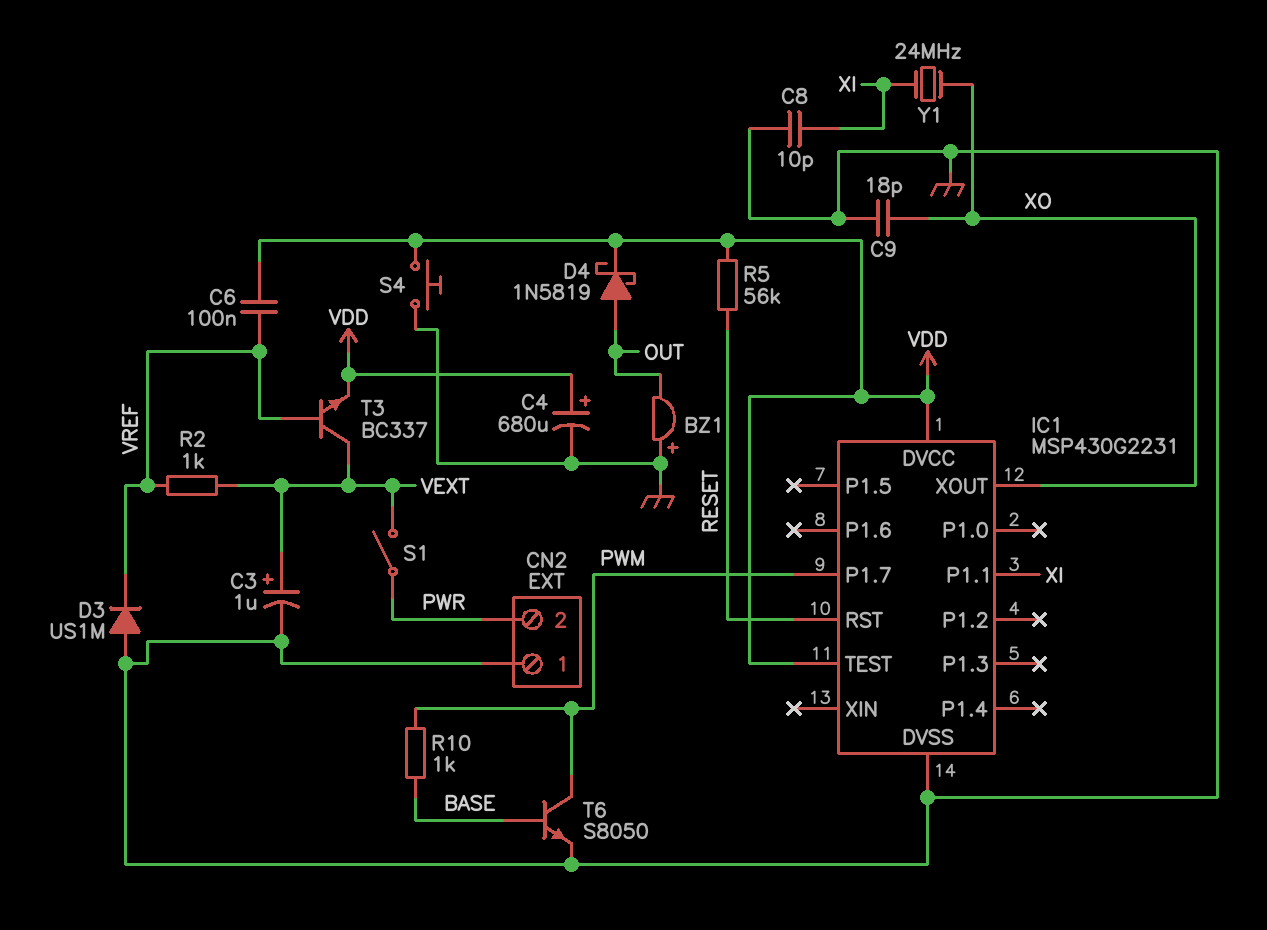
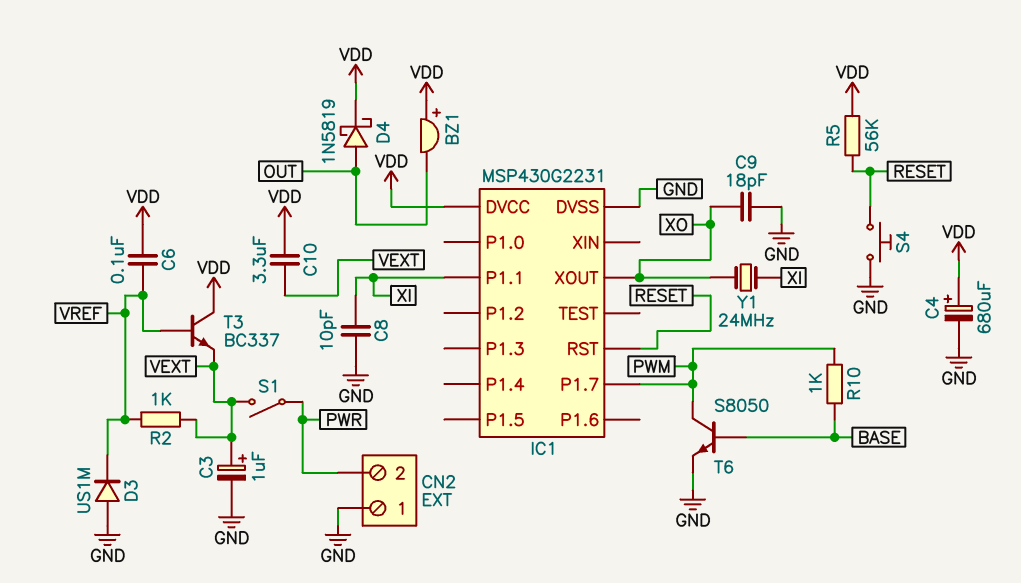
BZ1: buzzer (plus GND, minus OUT) -> buzzer (plus VDD, minus OUT)
C10: none -> 3.3uF (VDD, VEXT)
IC1 pin TEST: VDD -> none
S4: button (GND, VDD) -> button (GND, RESET)
T3: NPN BC337 (B VREF, C VEXT, E VDD) -> NPN BC337 (B VREF, C VDD, E VEXT)

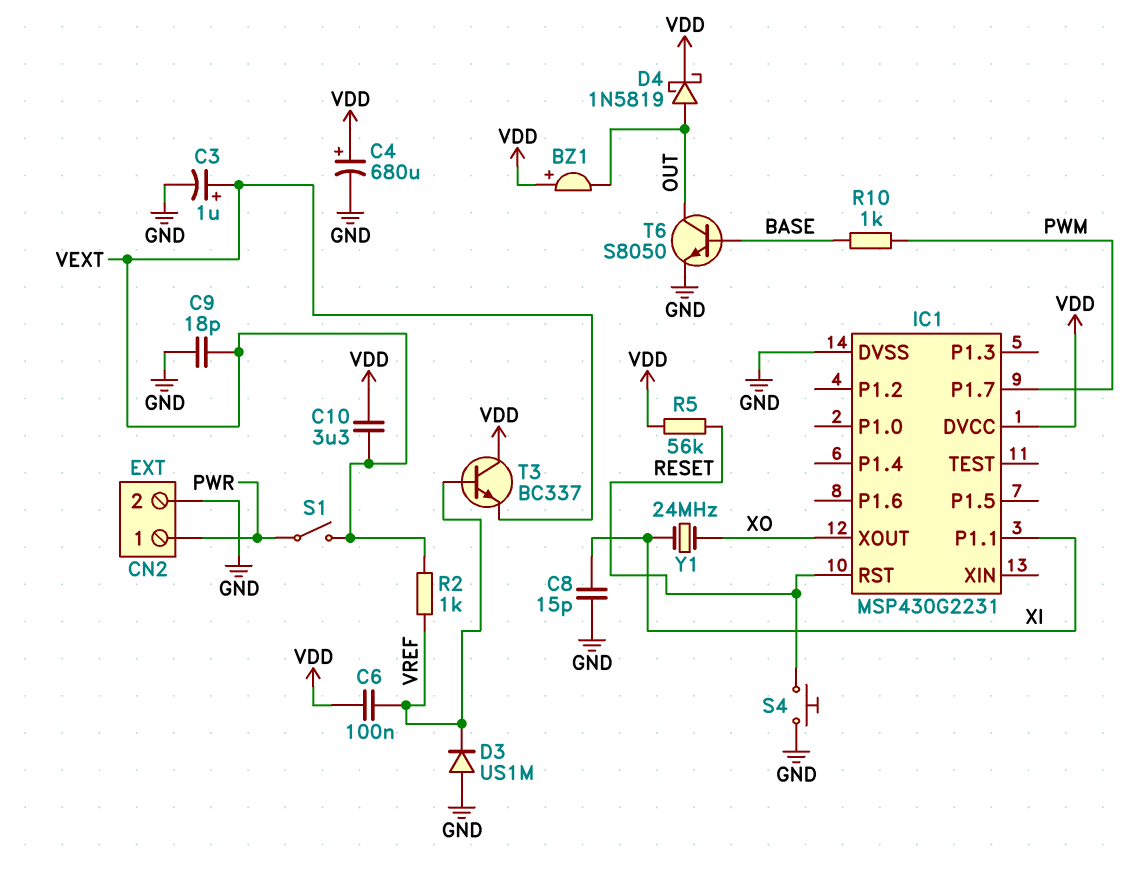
C8: 10pF (GND, XI) -> 15pF (GND, XI)
C9: 18pF (GND, XO) -> 18pF (GND, VEXT)
CN2 pin 1: GND -> PWR
CN2 pin 2: PWR -> GND
T6: NPN S8050 (B BASE, C PWM, E GND) -> NPN S8050 (B BASE, C OUT, E GND)

